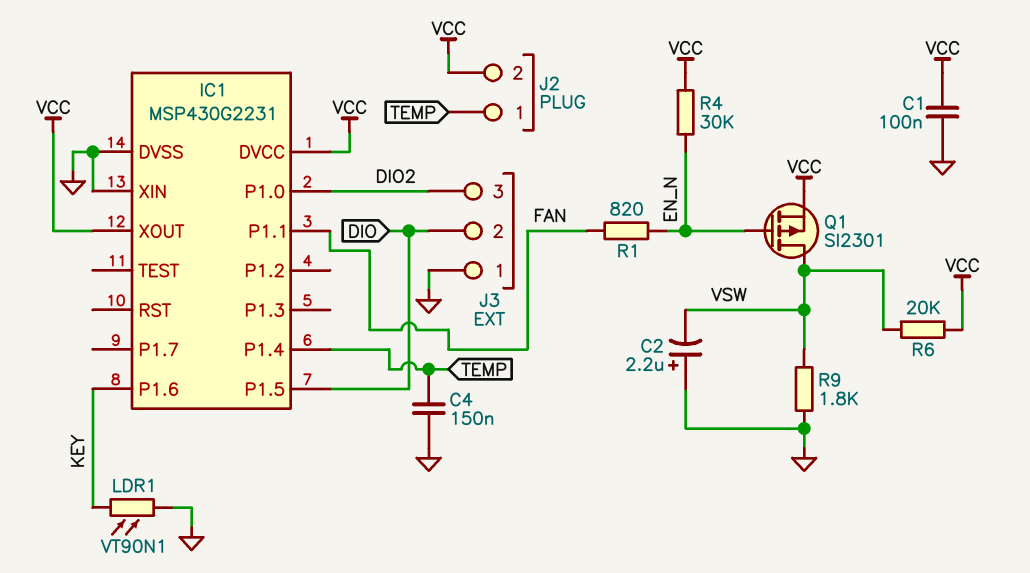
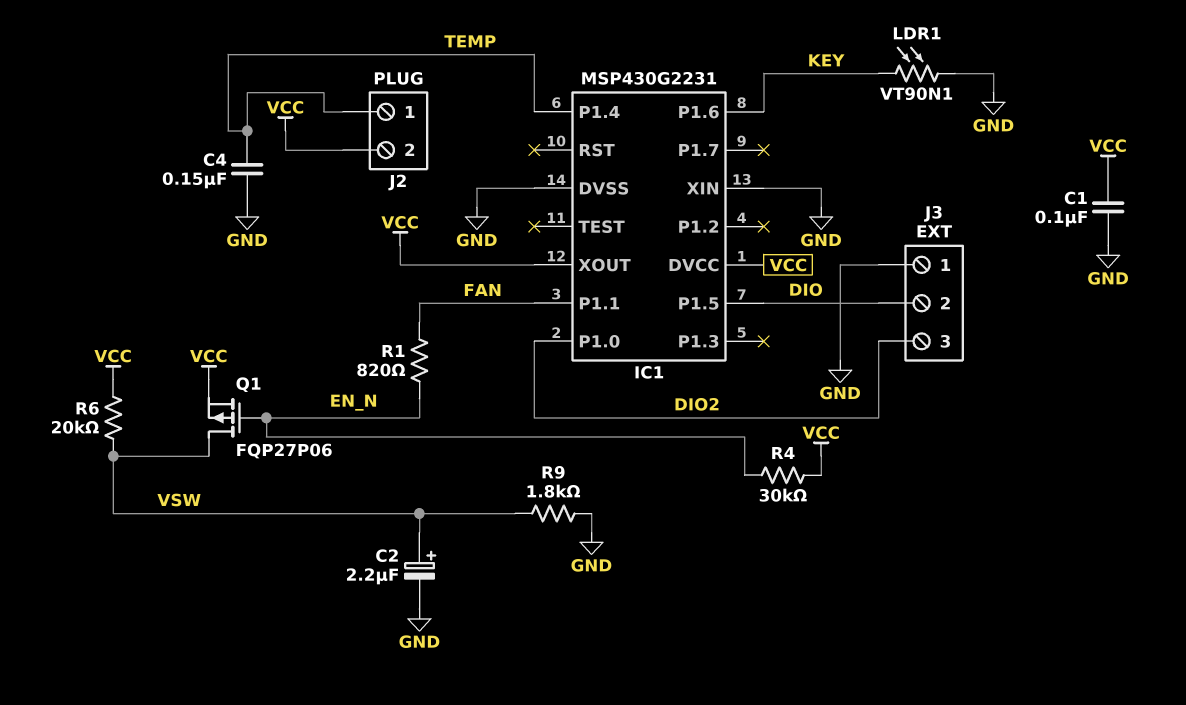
C2: 2.2uF (plus GND, minus VSW) -> 2.2uF (plus VSW, minus GND)
Q1: PMOS SI2301 (G EN_N, D VSW, S VCC) -> PMOS FQP27P06 (G EN_N, D VSW, S VCC)

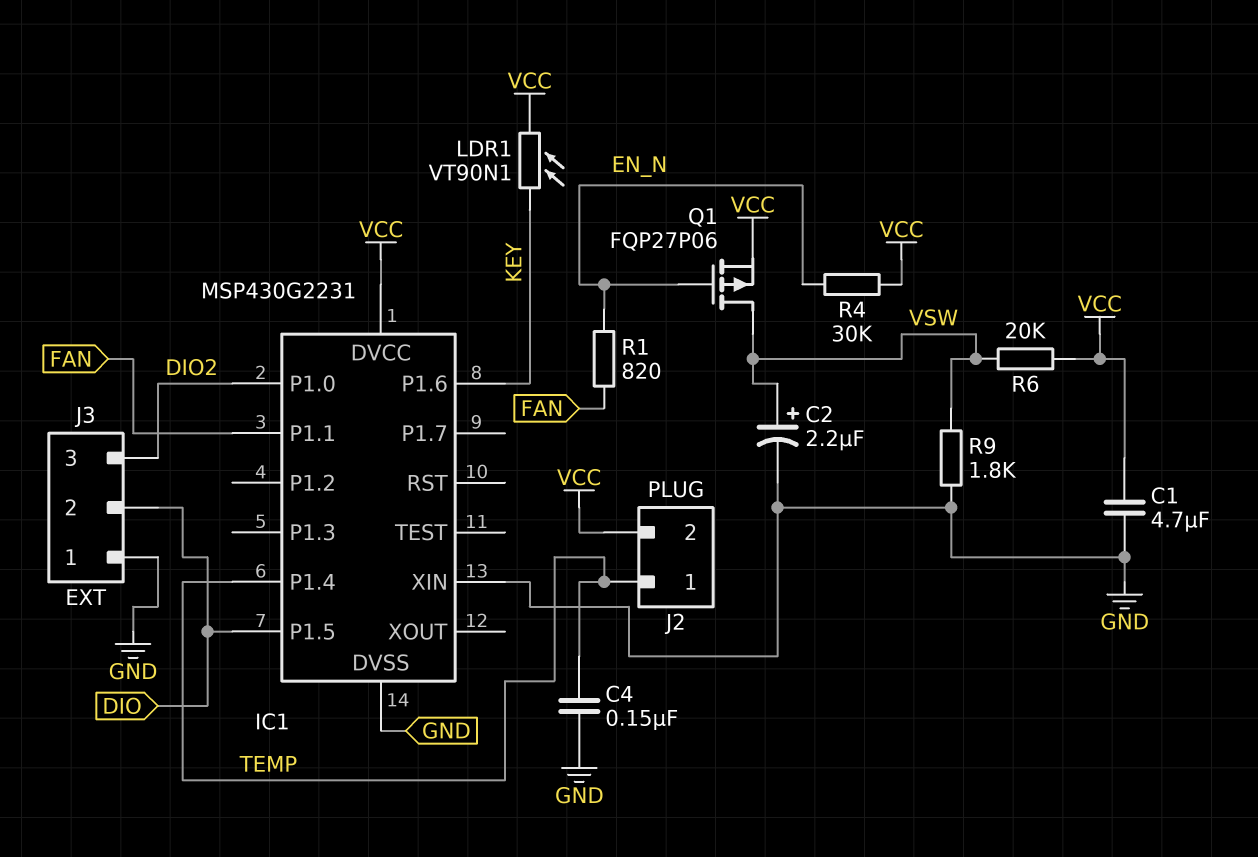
C1: 100nF (GND, VCC) -> 4.7uF (GND, VCC)
IC1 pin XOUT: VCC -> none
LDR1: VT90N1 (GND, KEY) -> VT90N1 (KEY, VCC)

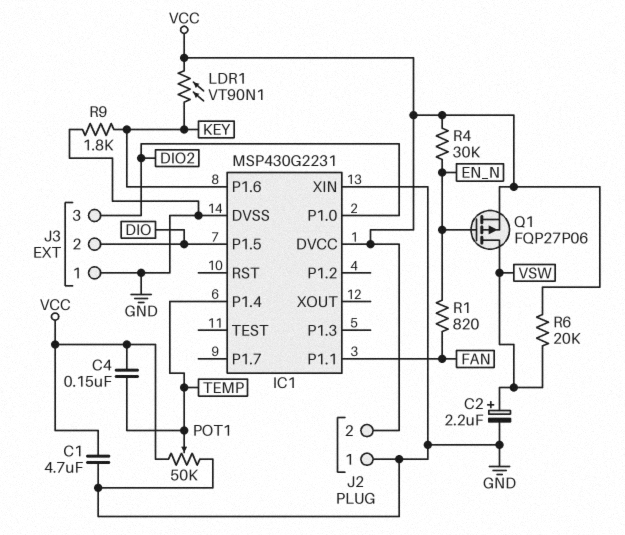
C4: 150nF (GND, TEMP) -> 150nF (TEMP, VCC)
J2 pin 1: TEMP -> GND
POT1: none -> 50k (GND, VCC, wiper TEMP)
R9: 1.8k (GND, VSW) -> 1.8k (GND, KEY)

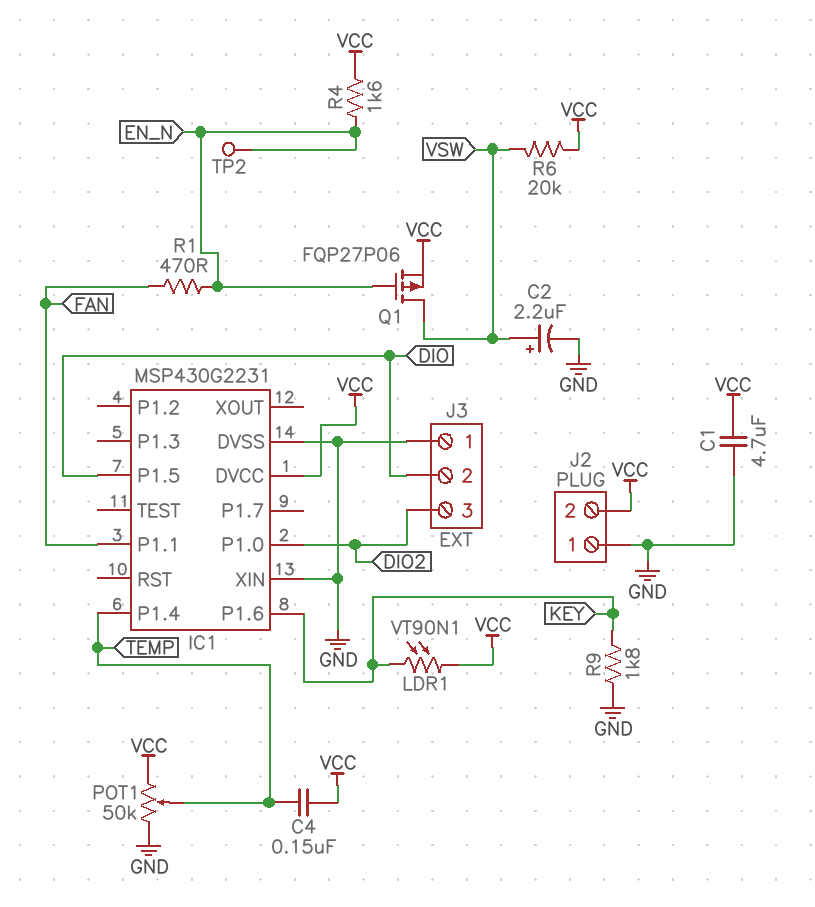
R1: 820 (EN_N, FAN) -> 470 (EN_N, FAN)
R4: 30k (EN_N, VCC) -> 1.6k (EN_N, VCC)
TP2: none -> test point (EN_N)

